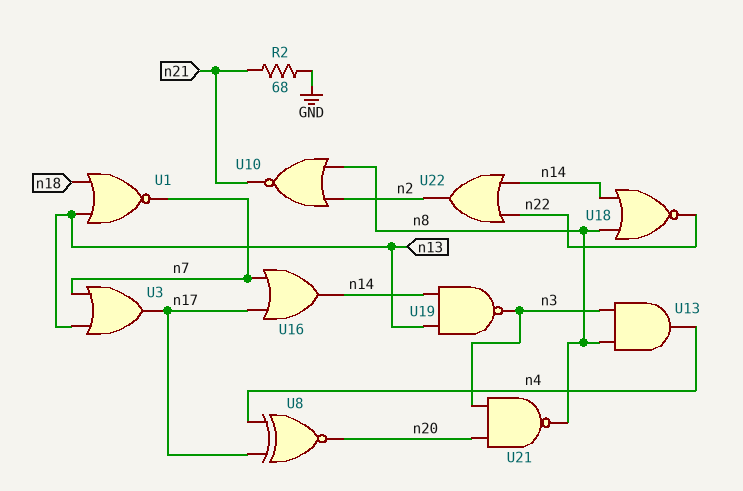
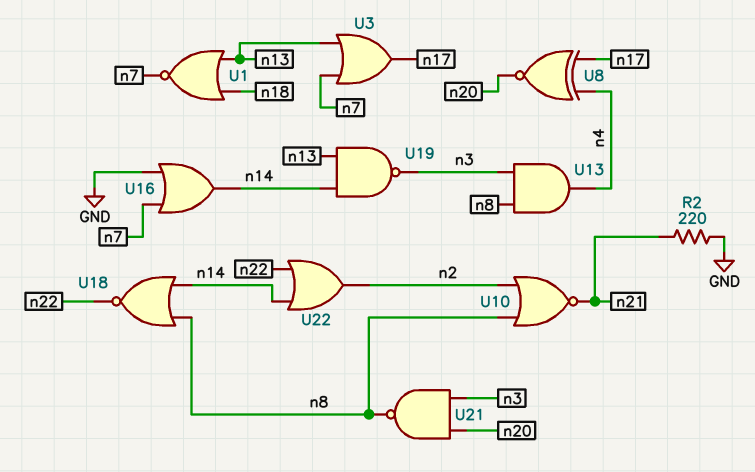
R2: 68 (GND, n21) -> 220 (GND, n21)
U16: OR (in n7, in n17, out n14) -> OR (in GND, in n7, out n14)

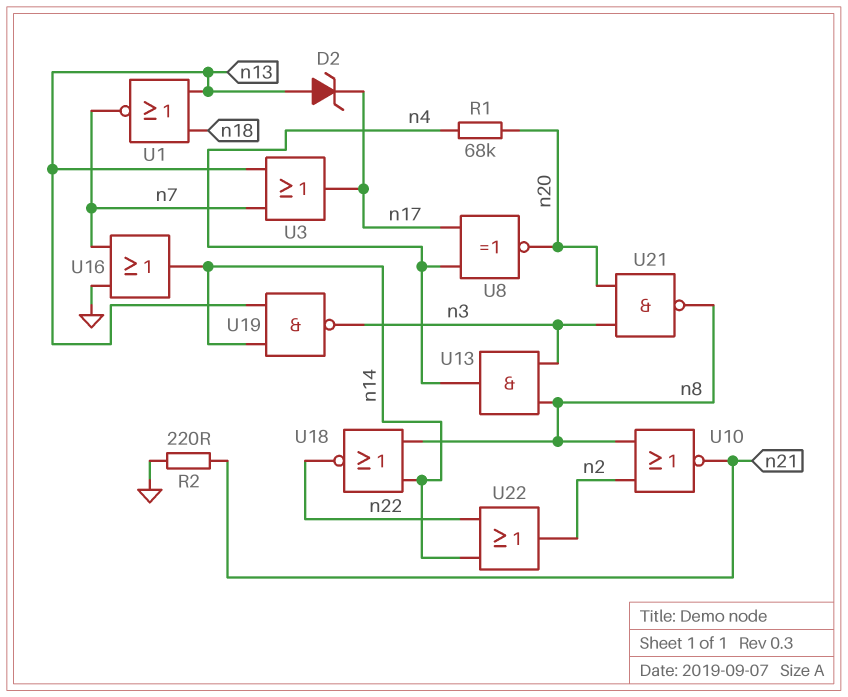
D2: none -> zener (A n13, K n17)
R1: none -> 68k (n4, n20)

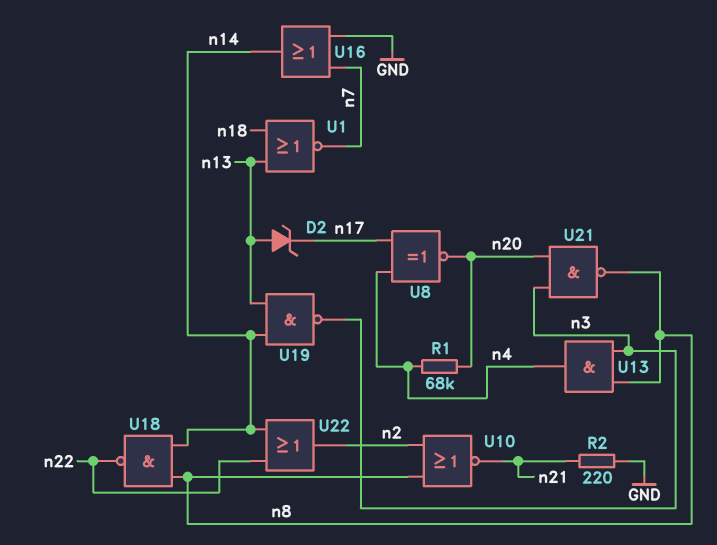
U3: OR (in n7, in n13, out n17) -> none
U18: NOR (in n8, in n14, out n22) -> NAND (in n8, in n14, out n22)

